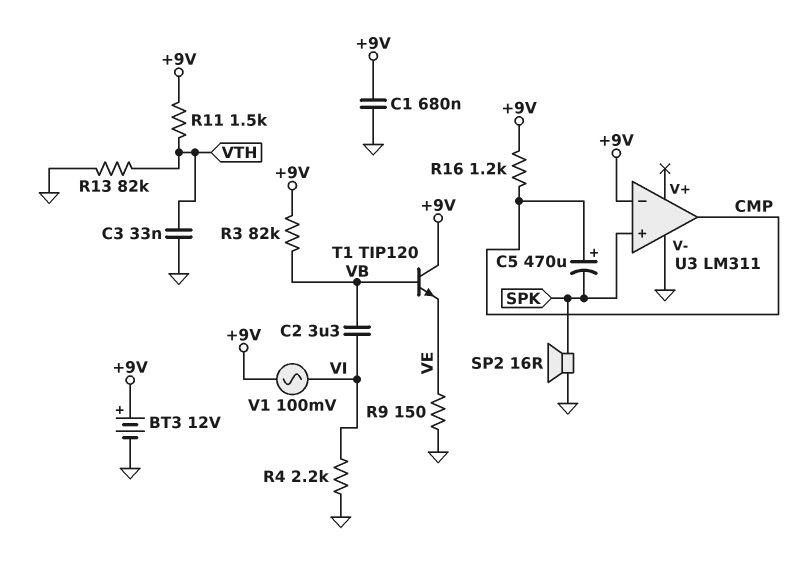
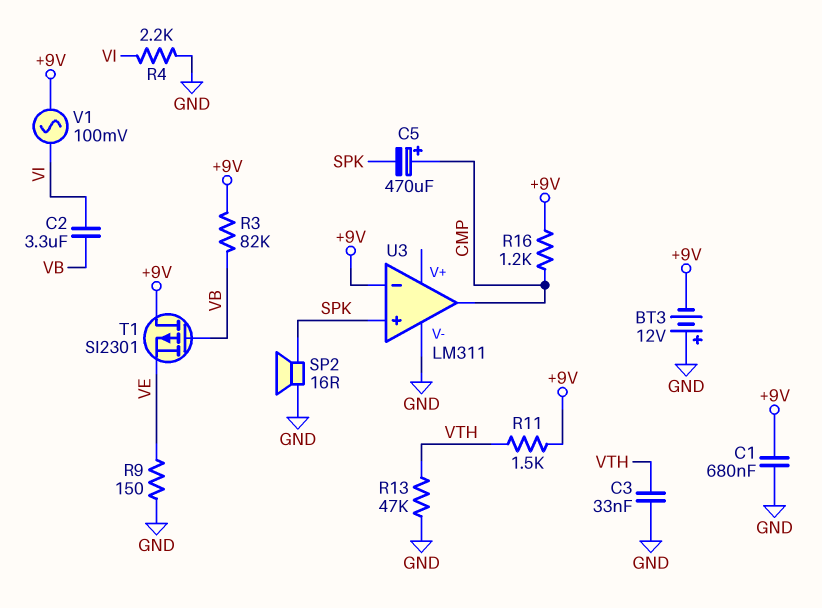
BT3: 12V (plus +9V, minus GND) -> 12V (plus GND, minus +9V)
R13: 82k (GND, VTH) -> 47k (GND, VTH)
T1: NPN TIP120 (B VB, C +9V, E VE) -> PMOS SI2301 (G VB, D +9V, S VE)

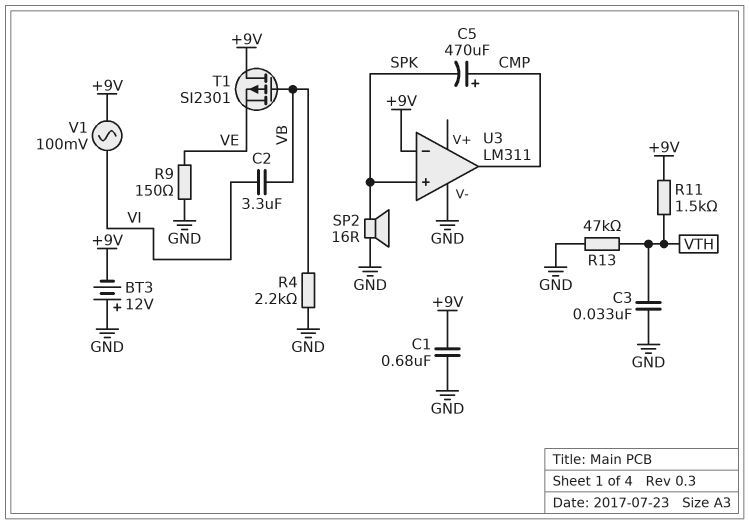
R3: 82k (+9V, VB) -> none
R4: 2.2k (GND, VI) -> 2.2k (GND, VB)
R16: 1.2k (+9V, CMP) -> none

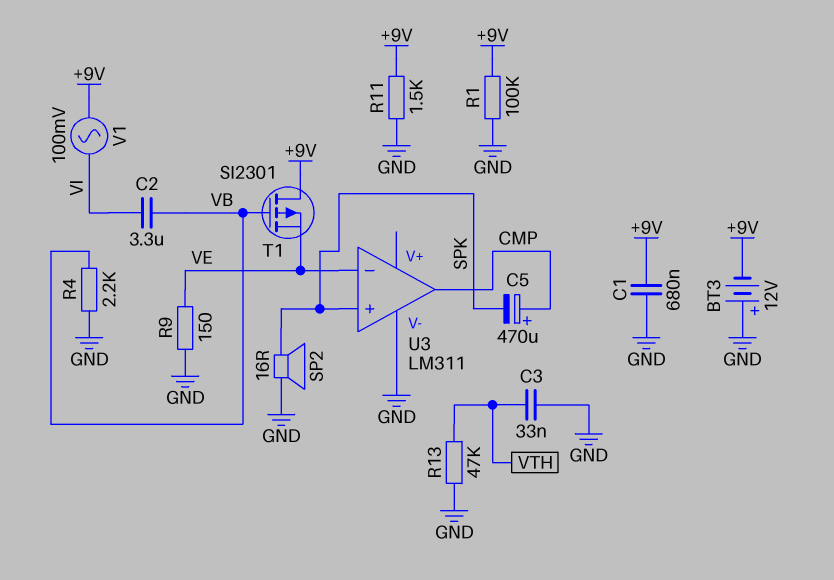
R1: none -> 100k (+9V, GND)
R11: 1.5k (+9V, VTH) -> 1.5k (+9V, GND)
U3 pin in-: +9V -> VE

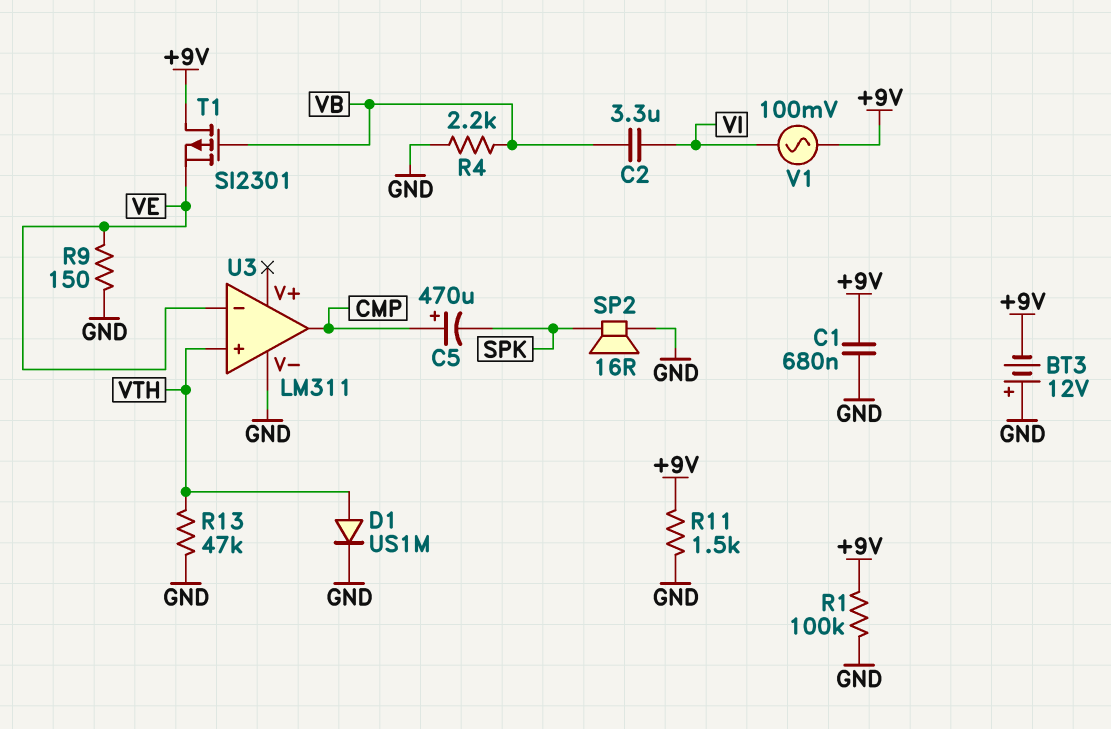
C3: 33nF (GND, VTH) -> none
D1: none -> diode US1M (A VTH, K GND)
U3 pin in+: SPK -> VTH

